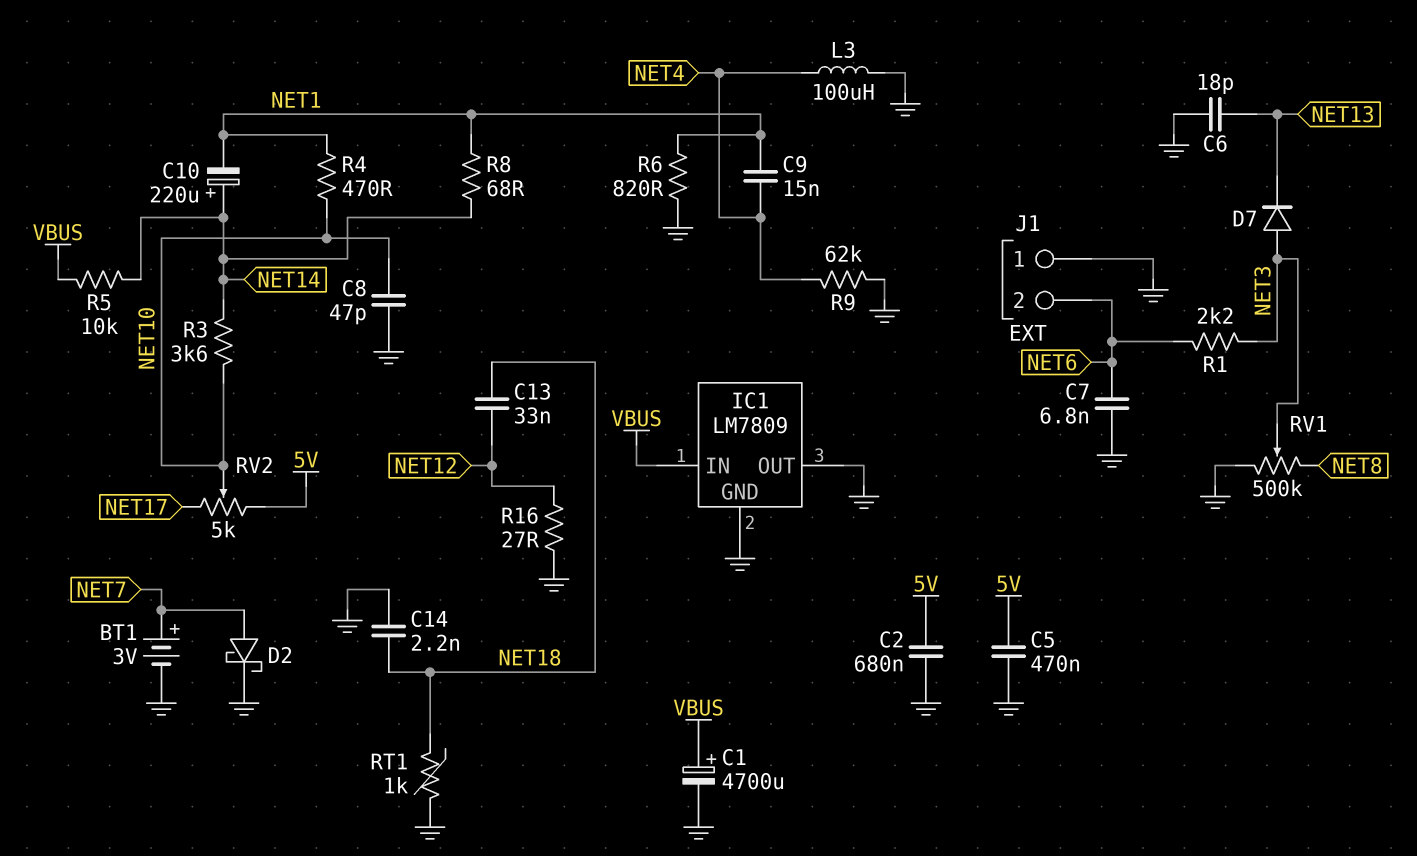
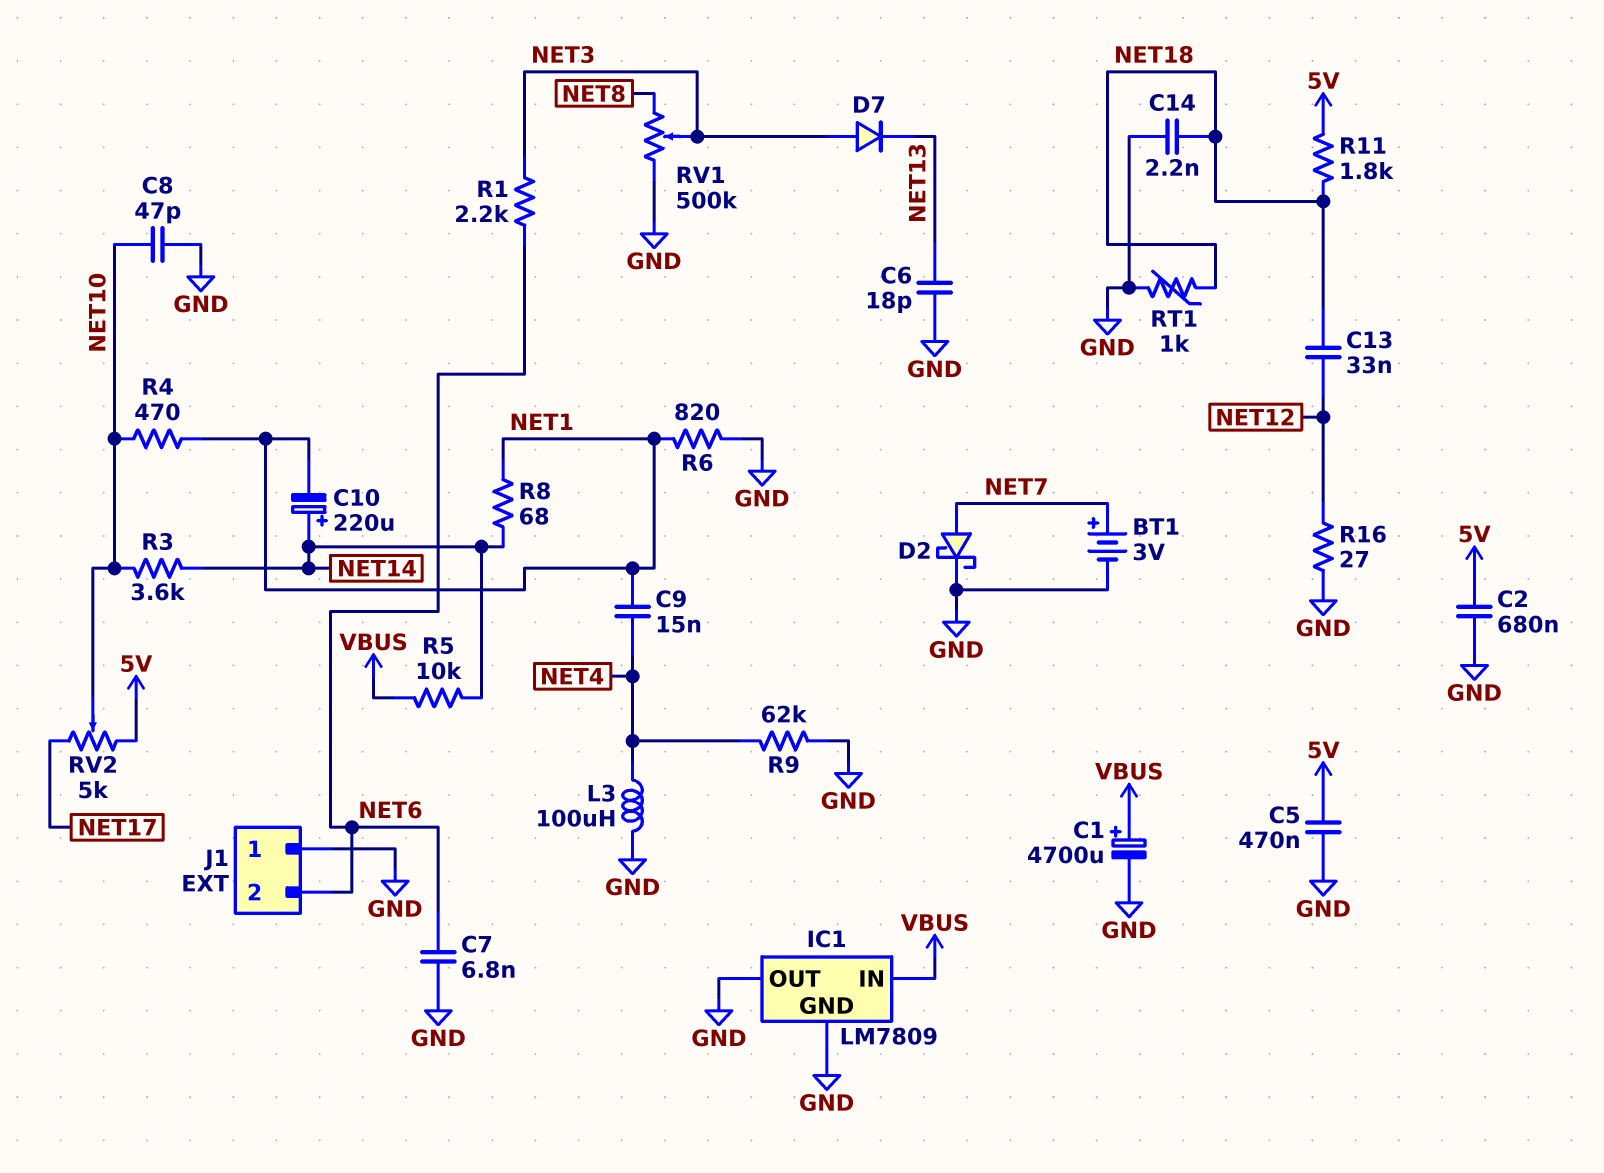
R11: none -> 1.8k (5V, NET18)

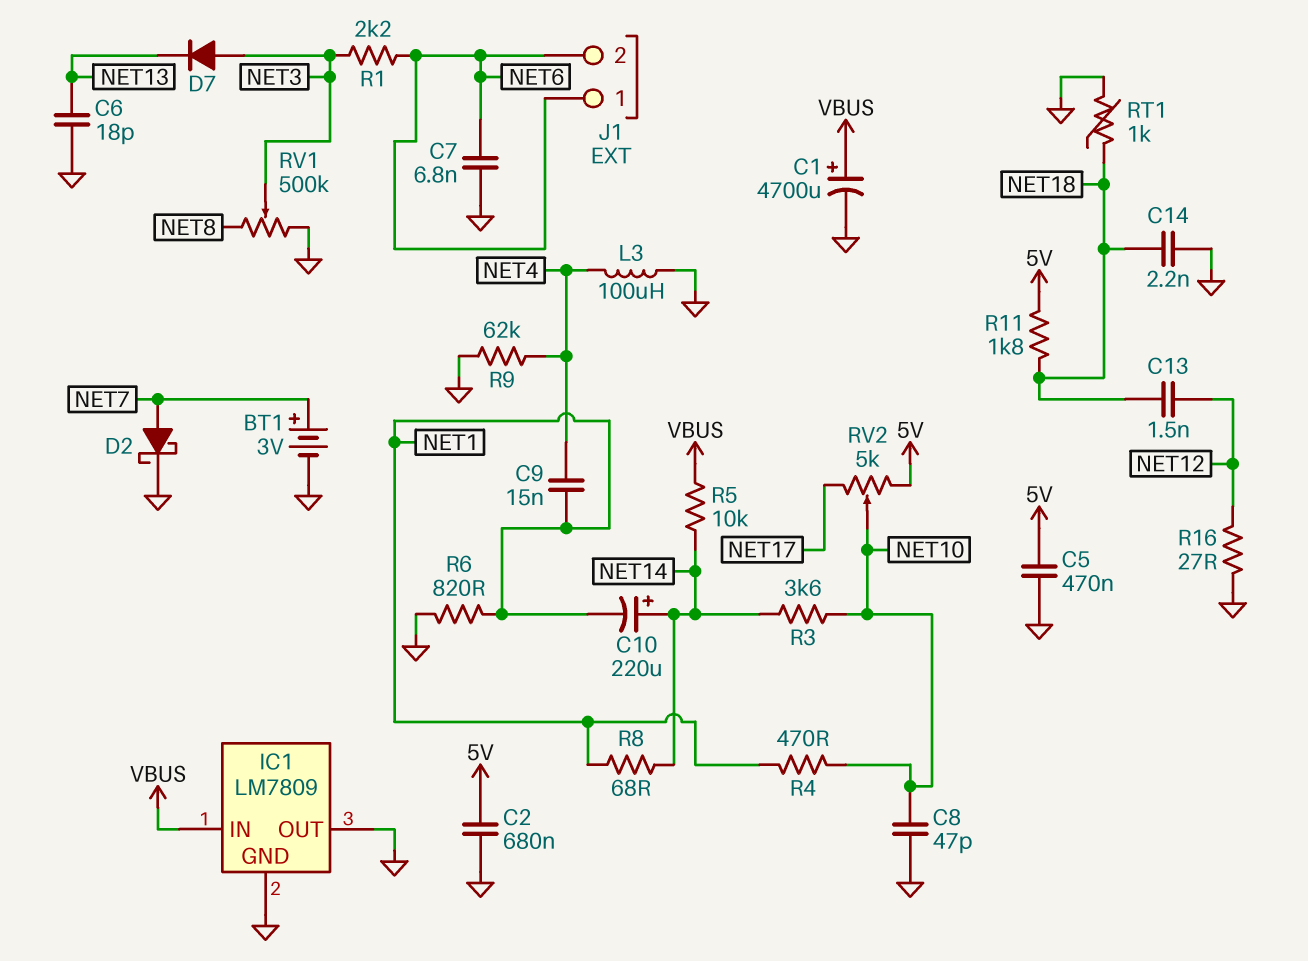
C13: 33nF (NET12, NET18) -> 1.5nF (NET12, NET18)
J1 pin 1: GND -> NET6

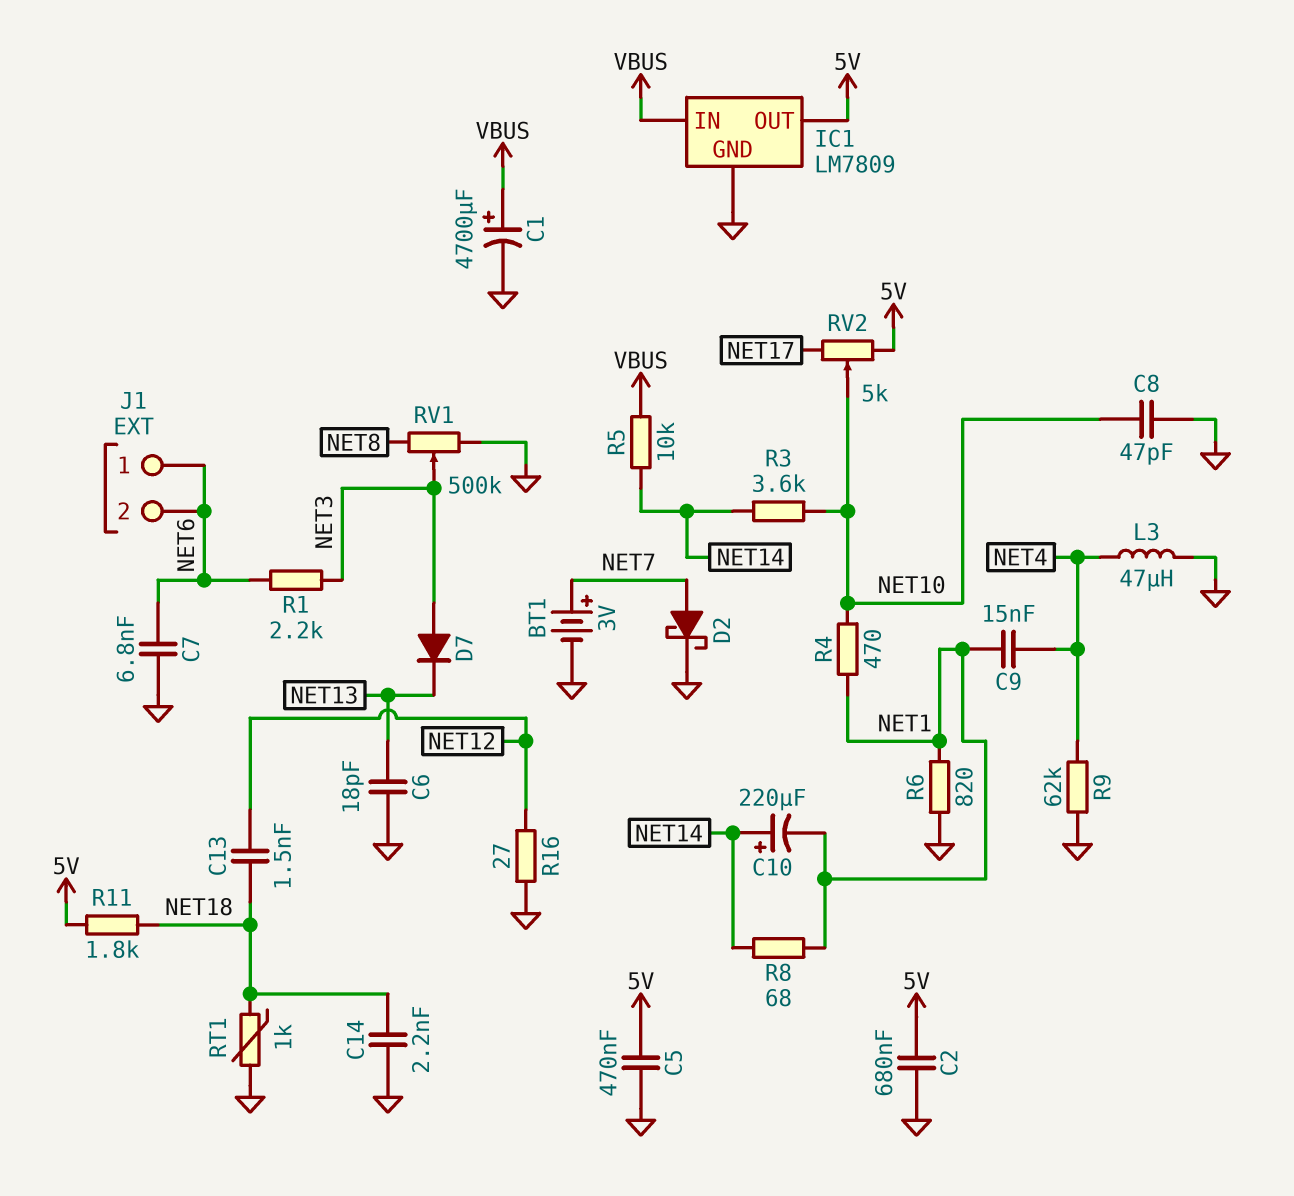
IC1 pin OUT: GND -> 5V
L3: 100uH (GND, NET4) -> 47uH (GND, NET4)

